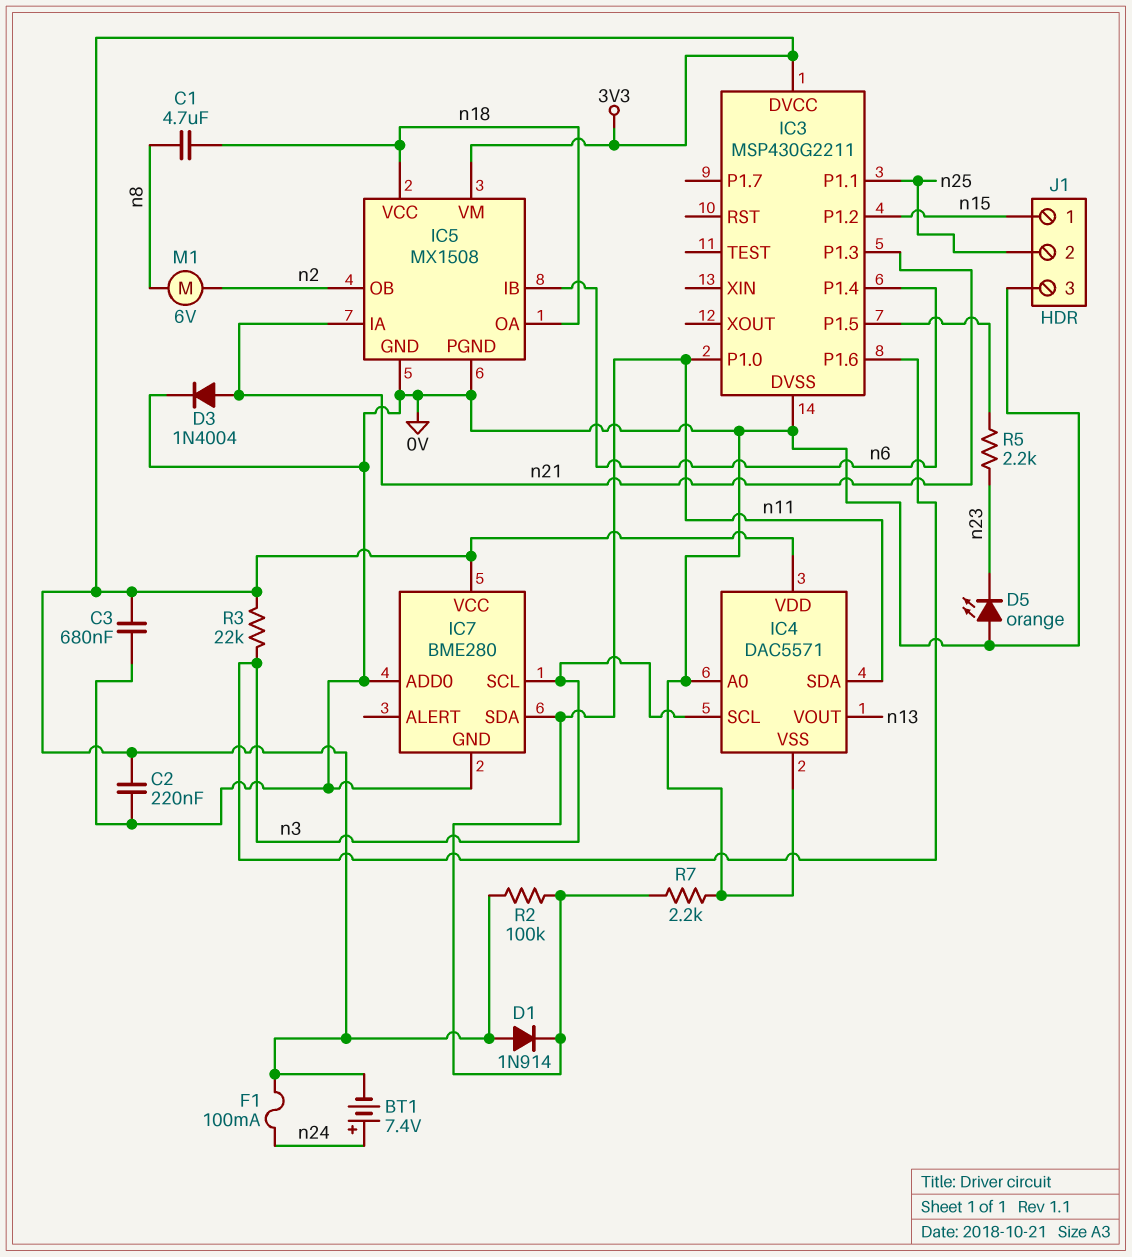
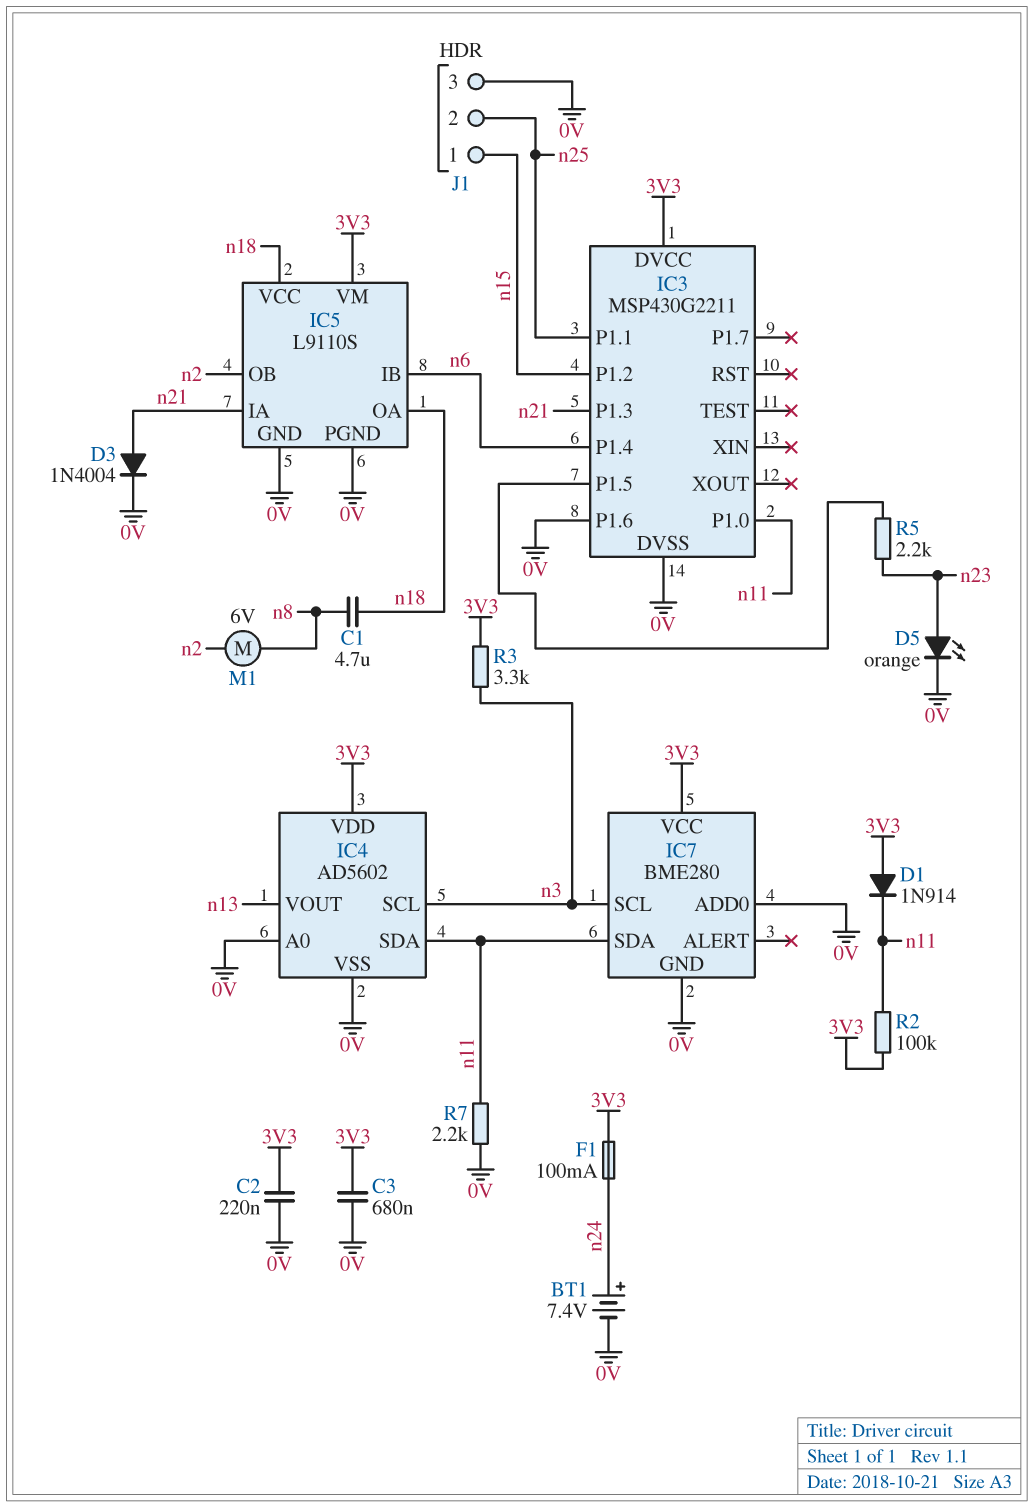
BT1: 7.4V (plus n24, minus 3V3) -> 7.4V (plus n24, minus 0V)
D5: LED orange (A 0V, K n23) -> LED orange (A n23, K 0V)
IC3 pin P1.6: n3 -> 0V
IC4: DAC5571 -> AD5602
IC5: MX1508 -> L9110S
R3: 22k (3V3, n3) -> 3.3k (3V3, n3)

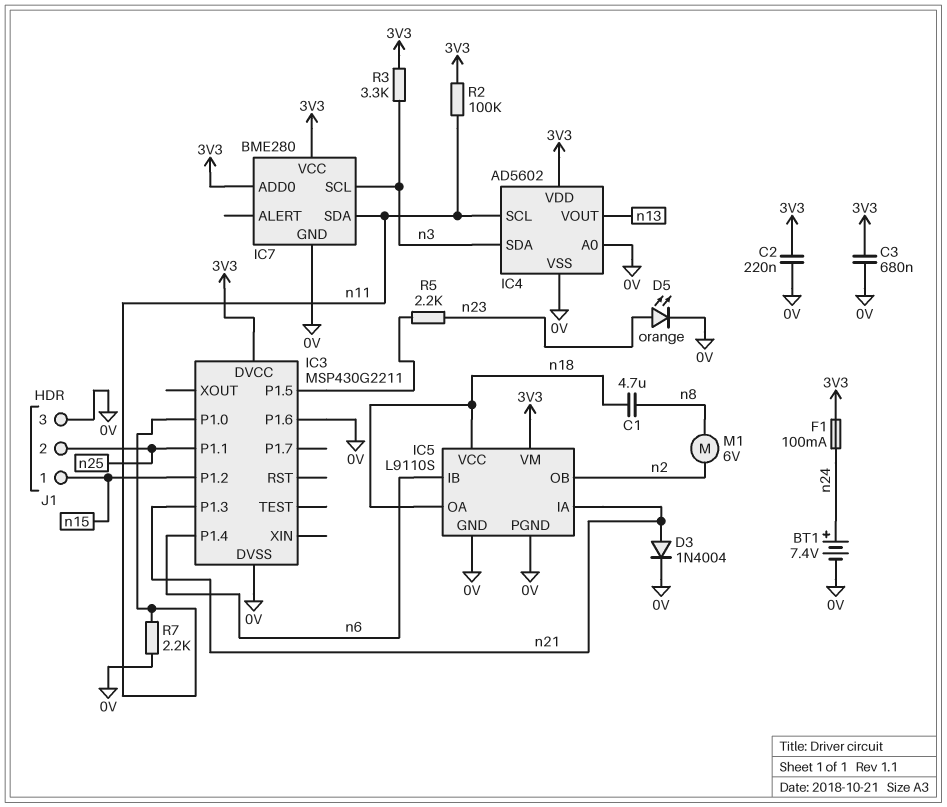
D1: diode 1N914 (A 3V3, K n11) -> none
IC4 pin SCL: n3 -> n11
IC4 pin SDA: n11 -> n3
IC7 pin ADD0: 0V -> 3V3

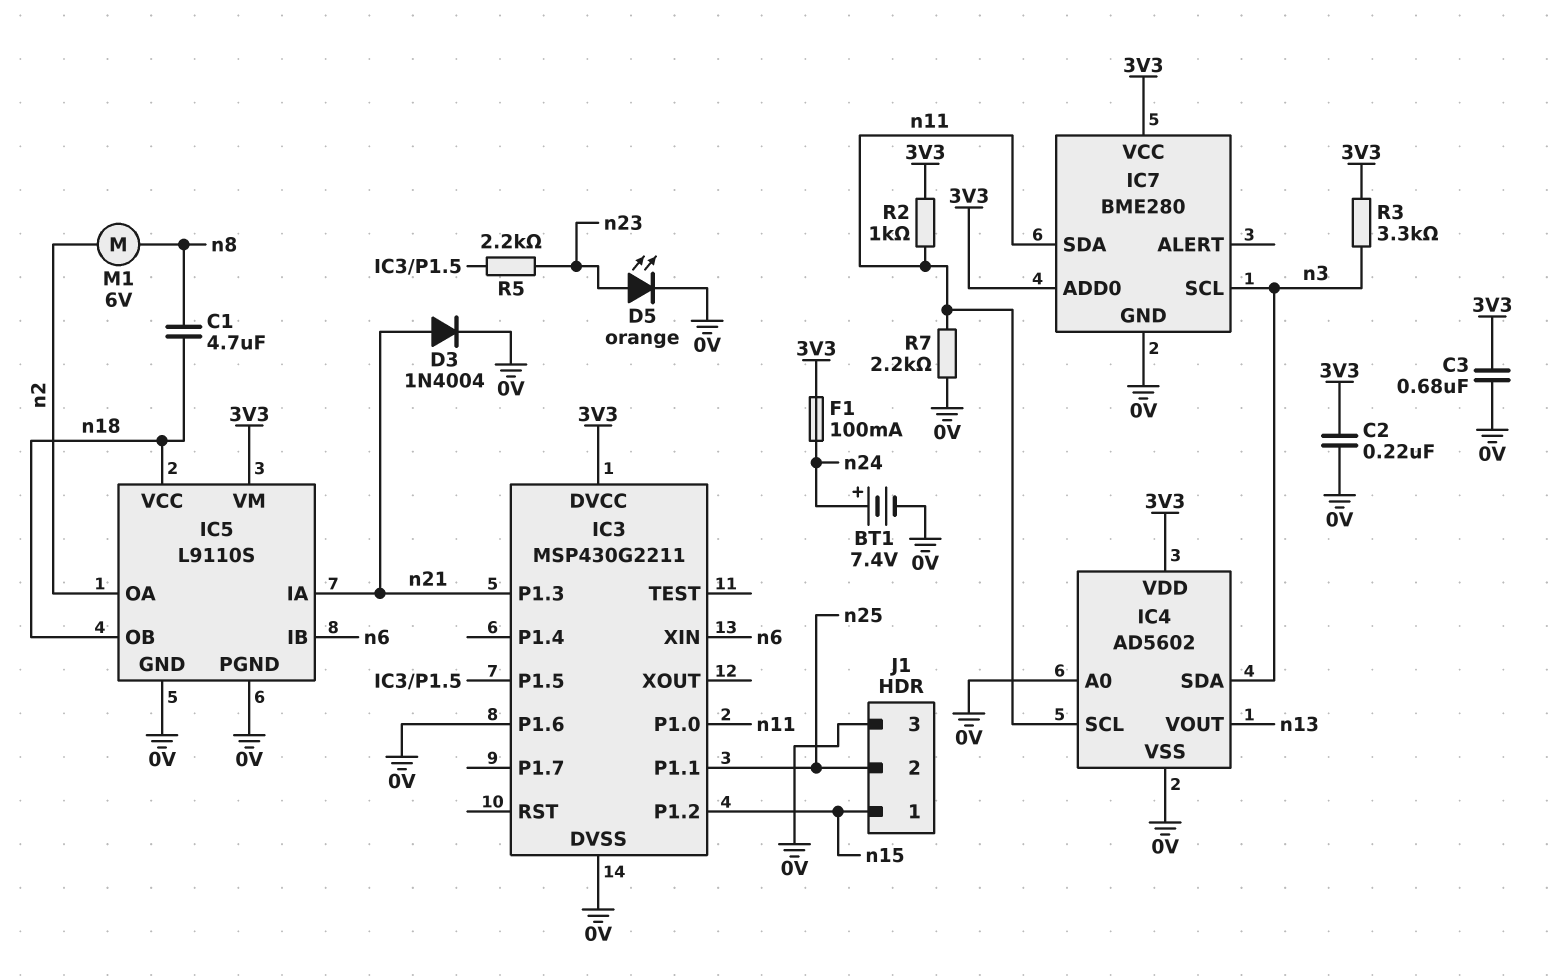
IC3 pin P1.4: n6 -> none
IC3 pin XIN: none -> n6
IC5 pin OA: n18 -> n2
IC5 pin OB: n2 -> n18
R2: 100k (3V3, n11) -> 1k (3V3, n11)

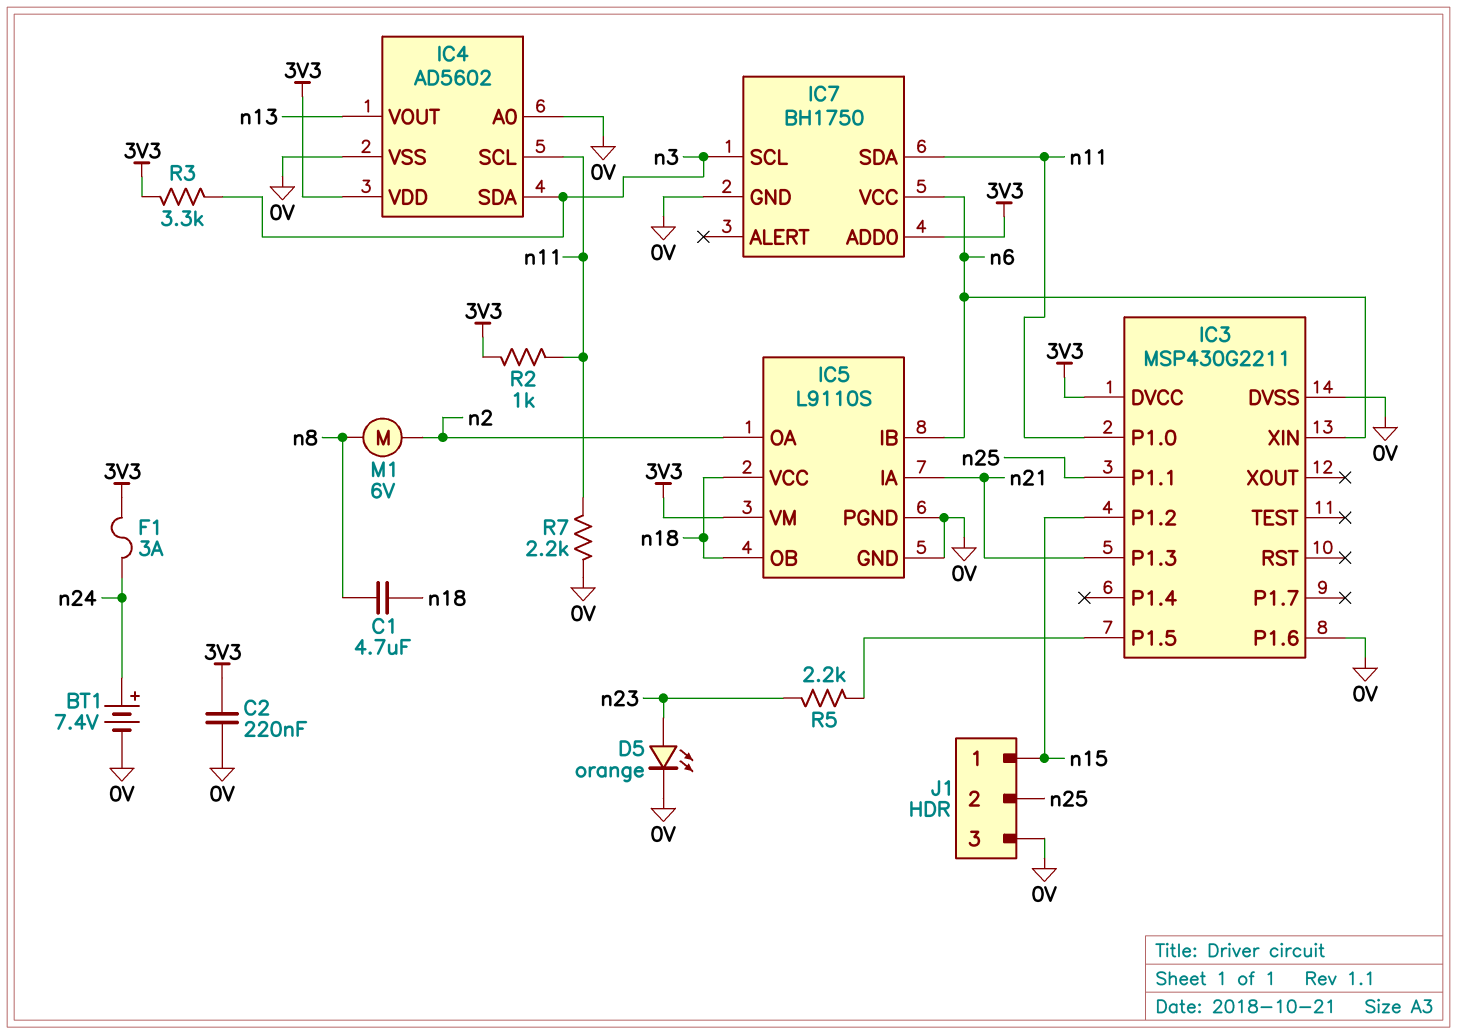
C3: 680nF (0V, 3V3) -> none
D3: diode 1N4004 (A n21, K 0V) -> none
F1: 100mA (3V3, n24) -> 3A (3V3, n24)
IC7: BME280 -> BH1750
IC7 pin VCC: 3V3 -> n6

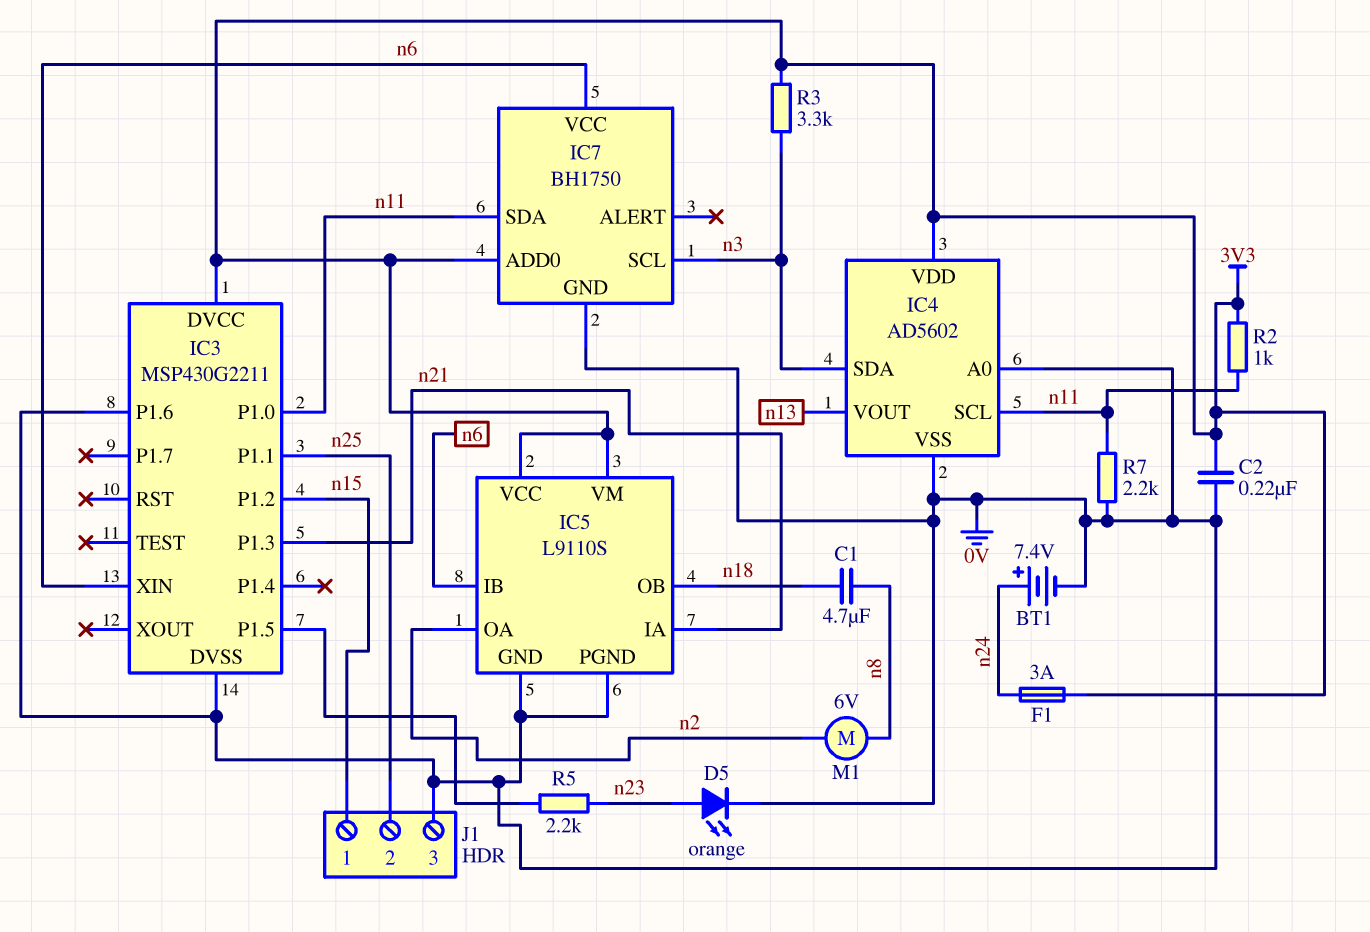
IC5 pin VCC: n18 -> 3V3

